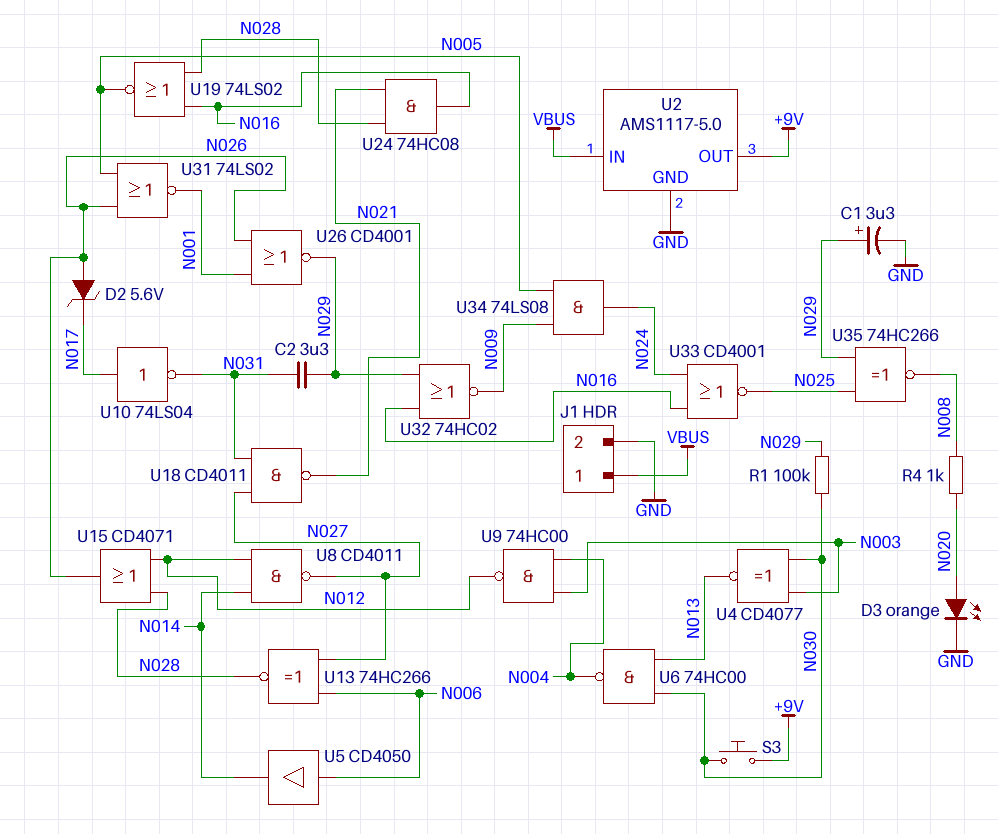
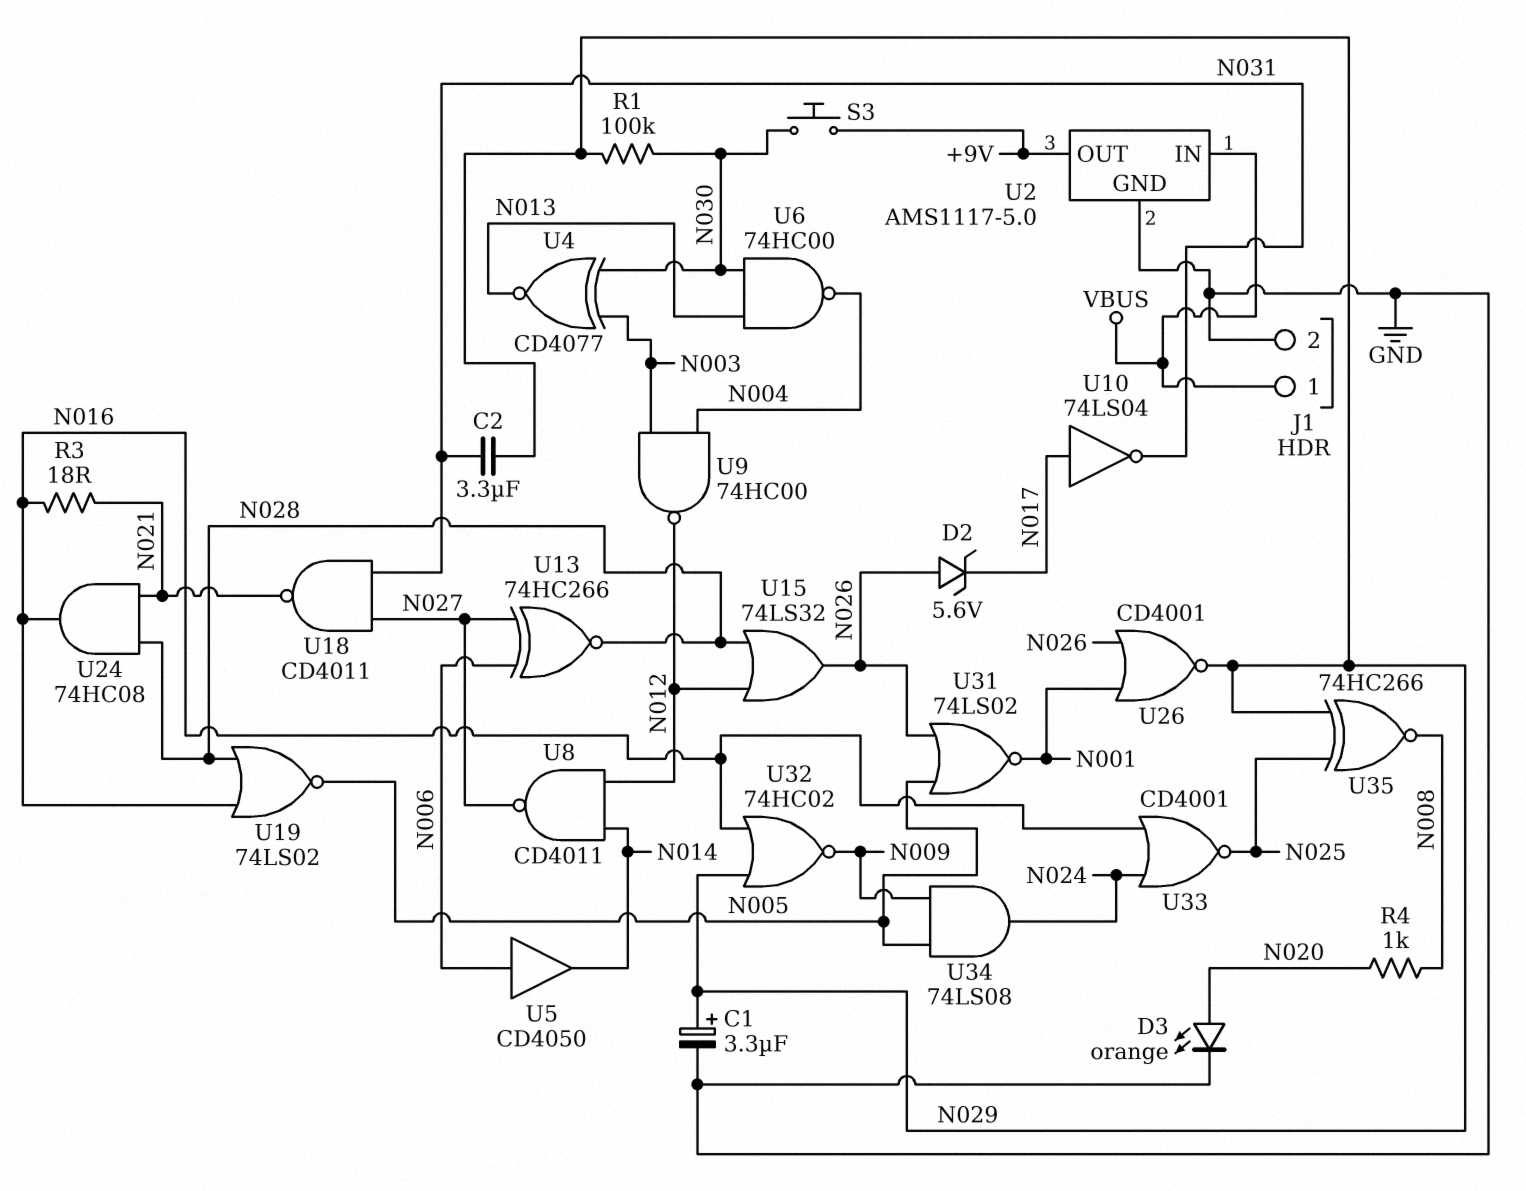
R3: none -> 18 (N016, N021)
U15: OR CD4071 (in N012, in N028, out N026) -> OR 74LS32 (in N012, in N028, out N026)

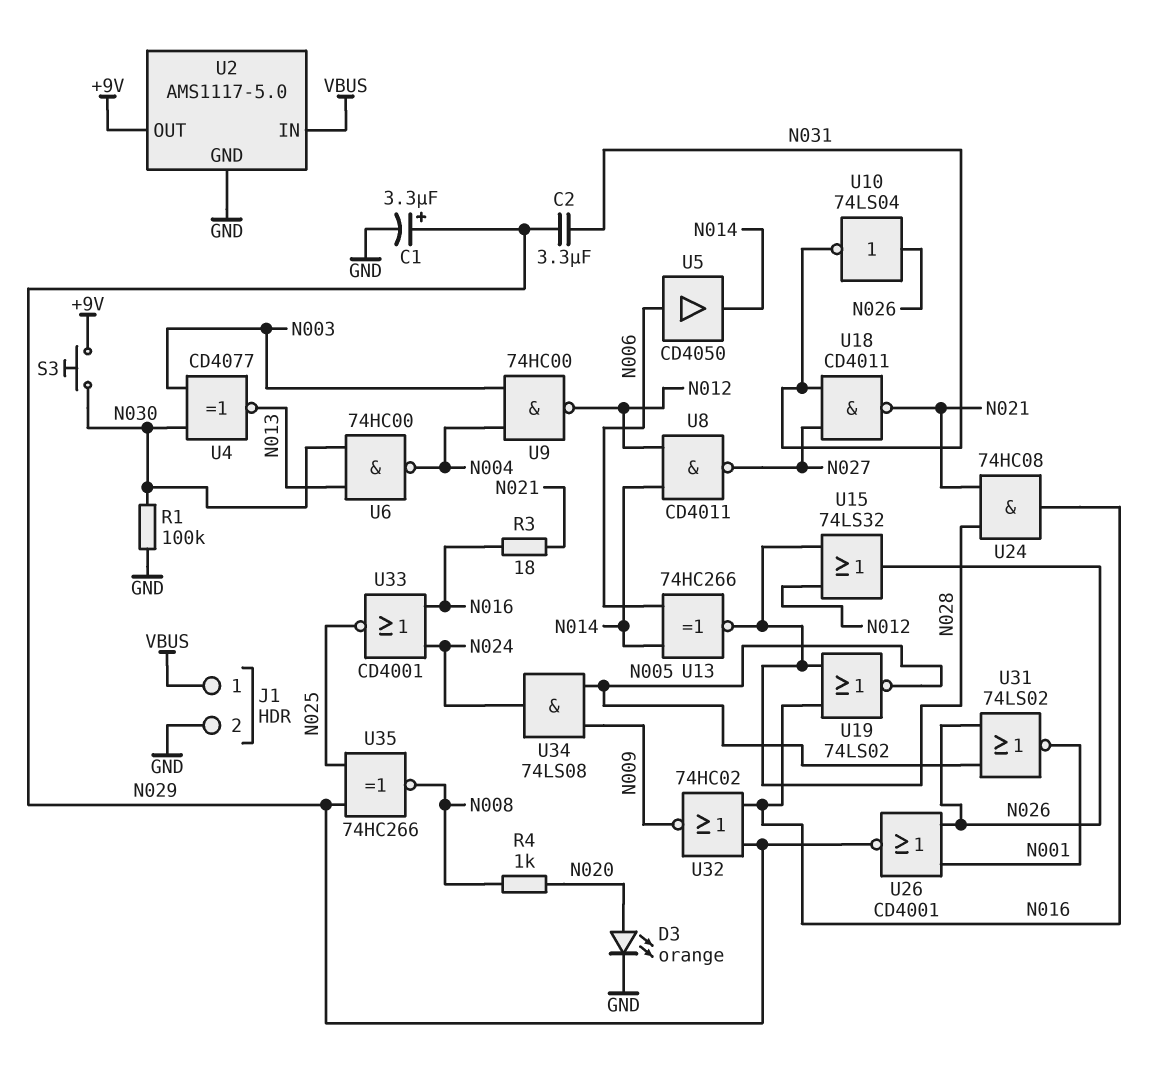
D2: zener 5.6V (A N026, K N017) -> none
R1: 100k (N029, N030) -> 100k (GND, N030)
U10: NOT 74LS04 (in N017, out N031) -> NOT 74LS04 (in N026, out N031)
U13: XNOR 74HC266 (in N006, in N027, out N028) -> XNOR 74HC266 (in N006, in N014, out N028)

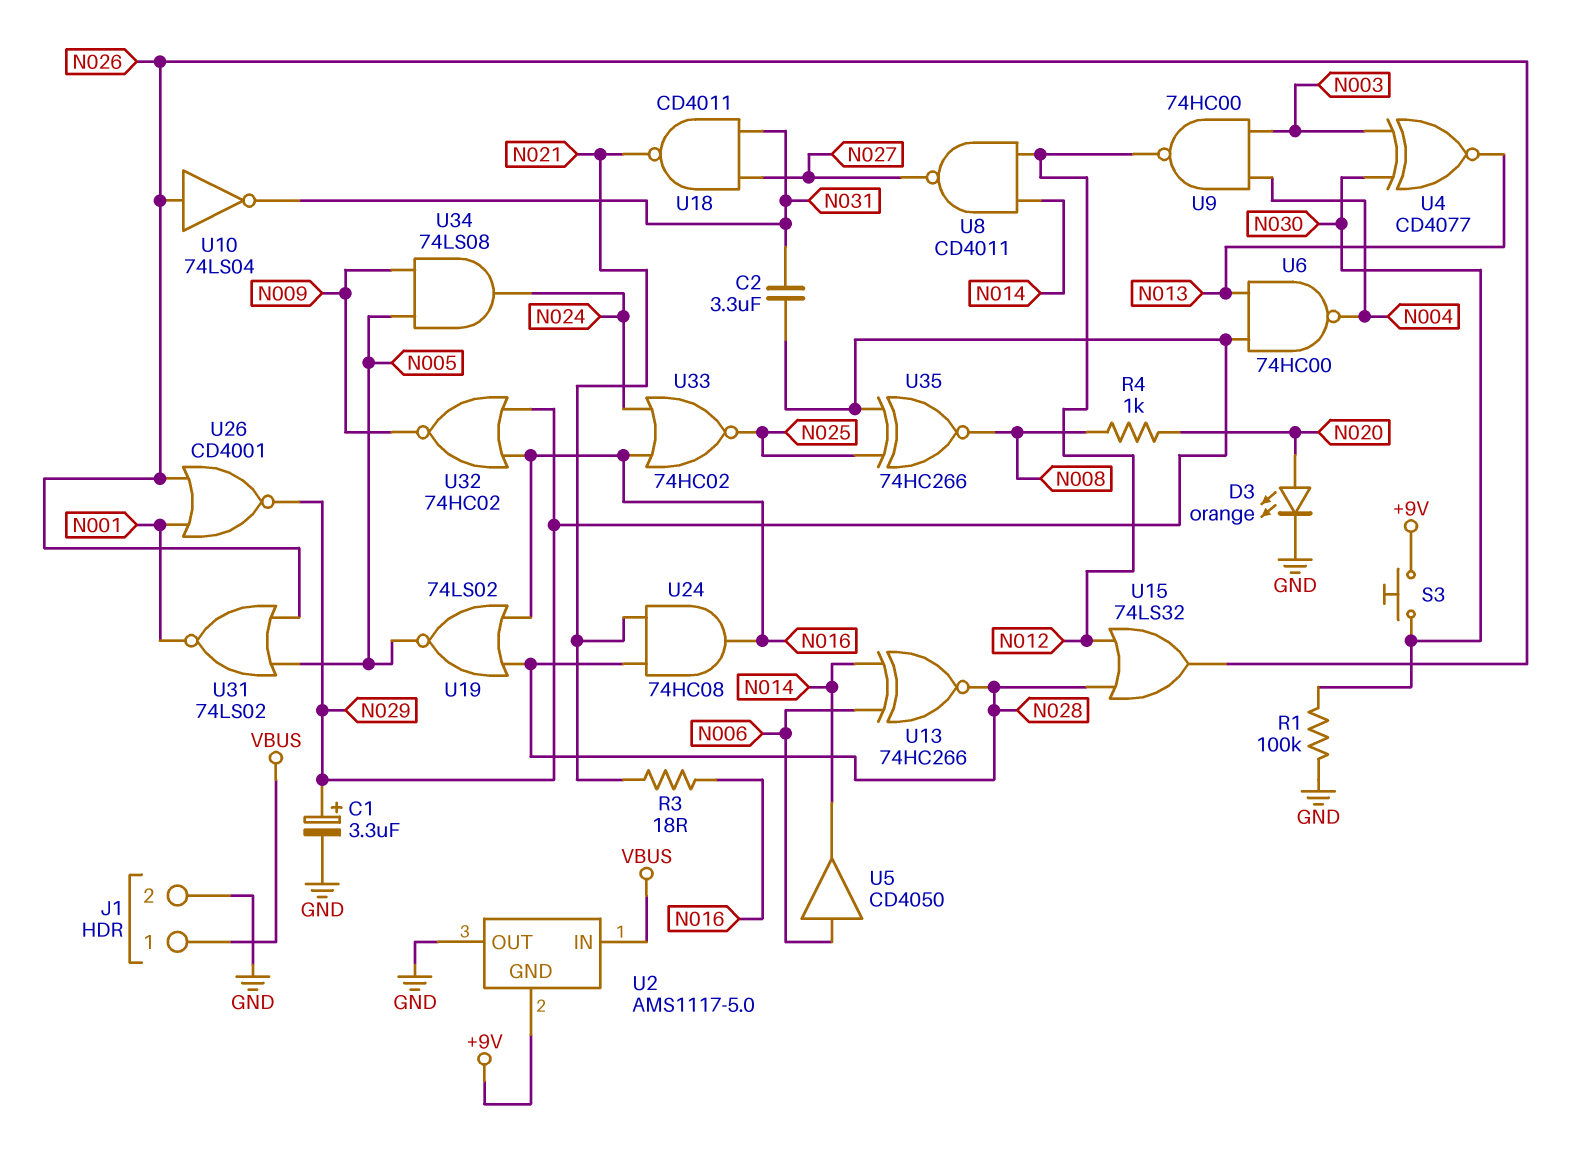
U2 pin GND: GND -> +9V
U2 pin OUT: +9V -> GND
U6: NAND 74HC00 (in N013, in N030, out N004) -> NAND 74HC00 (in N013, in N029, out N004)
U33: NOR CD4001 (in N016, in N024, out N025) -> NOR 74HC02 (in N016, in N024, out N025)

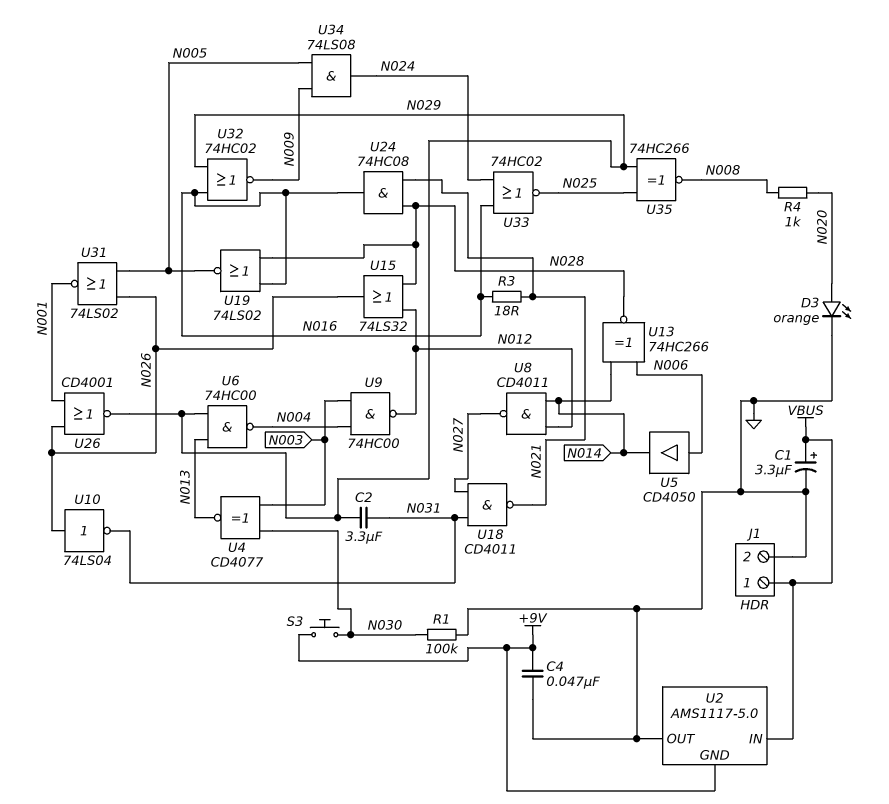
C1: 3.3uF (plus N029, minus GND) -> 3.3uF (plus VBUS, minus GND)
C4: none -> 47nF (+9V, GND)

